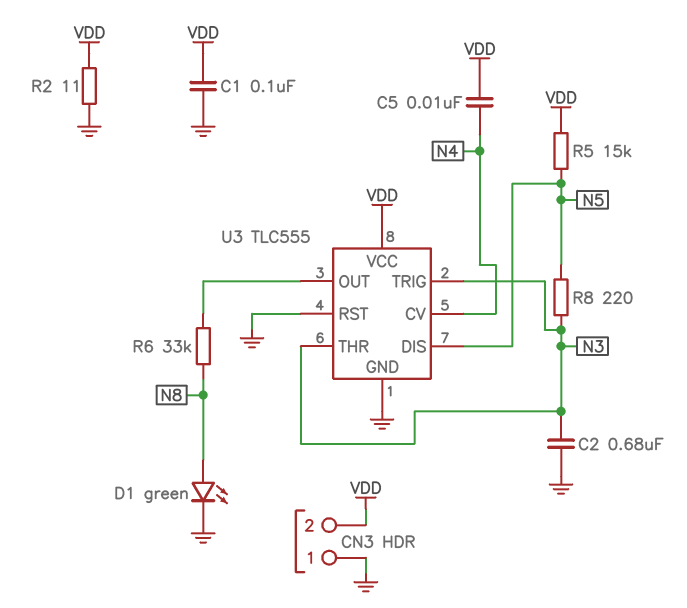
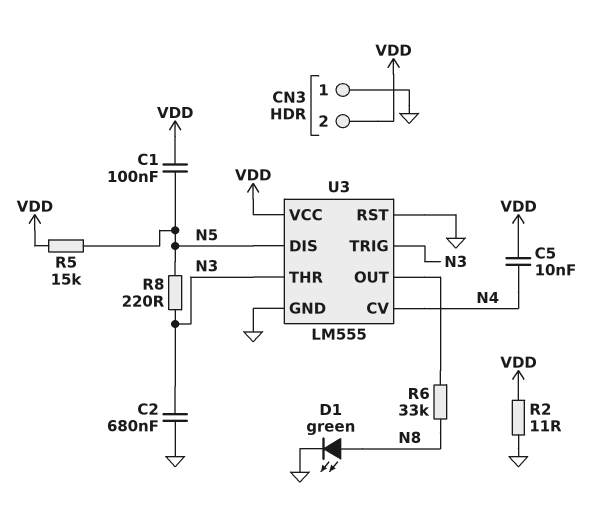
C1: 100nF (GND, VDD) -> 100nF (N5, VDD)
U3: TLC555 -> LM555

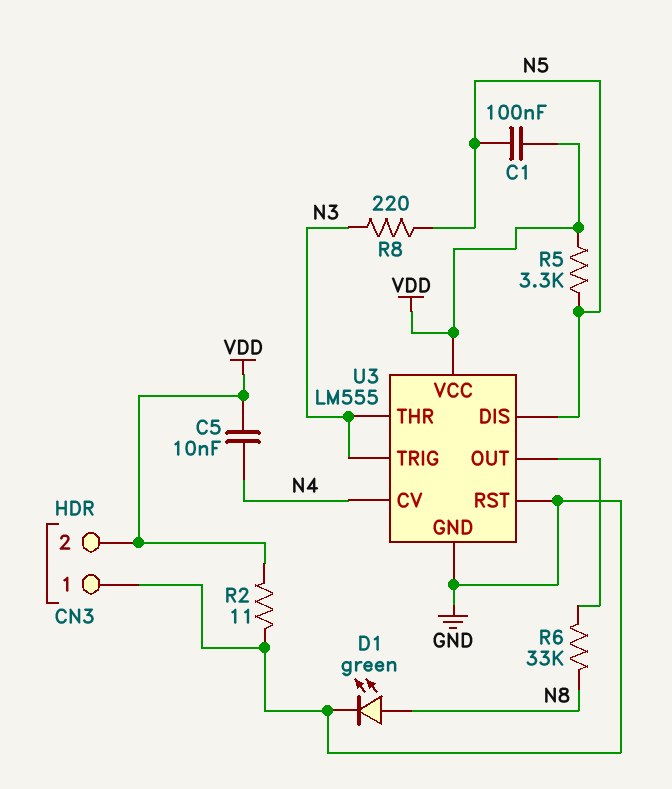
C2: 680nF (GND, N3) -> none
R5: 15k (N5, VDD) -> 3.3k (N5, VDD)

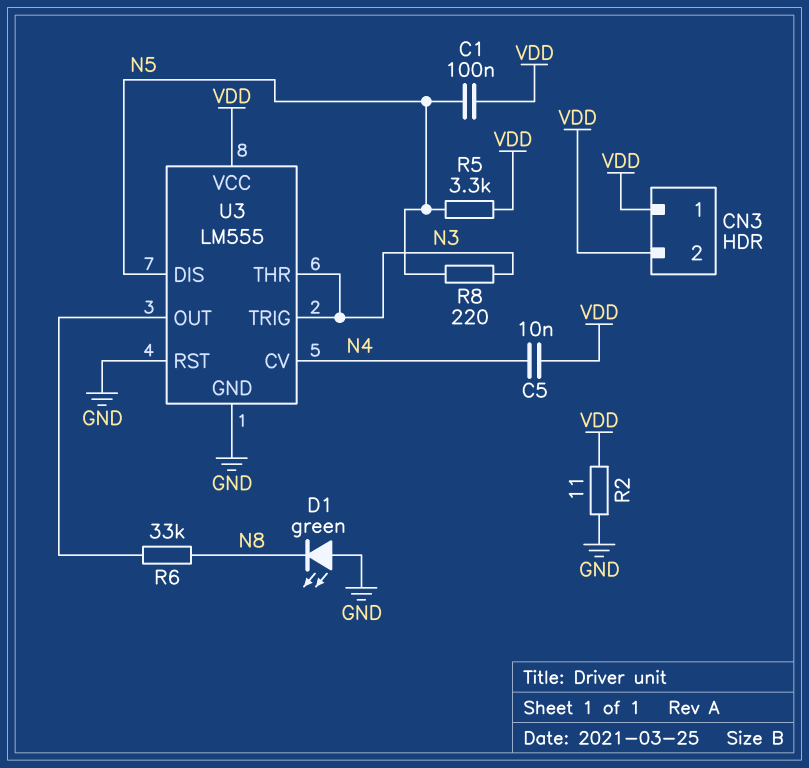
CN3 pin 1: GND -> VDD
D1: LED green (A N8, K GND) -> LED green (A GND, K N8)

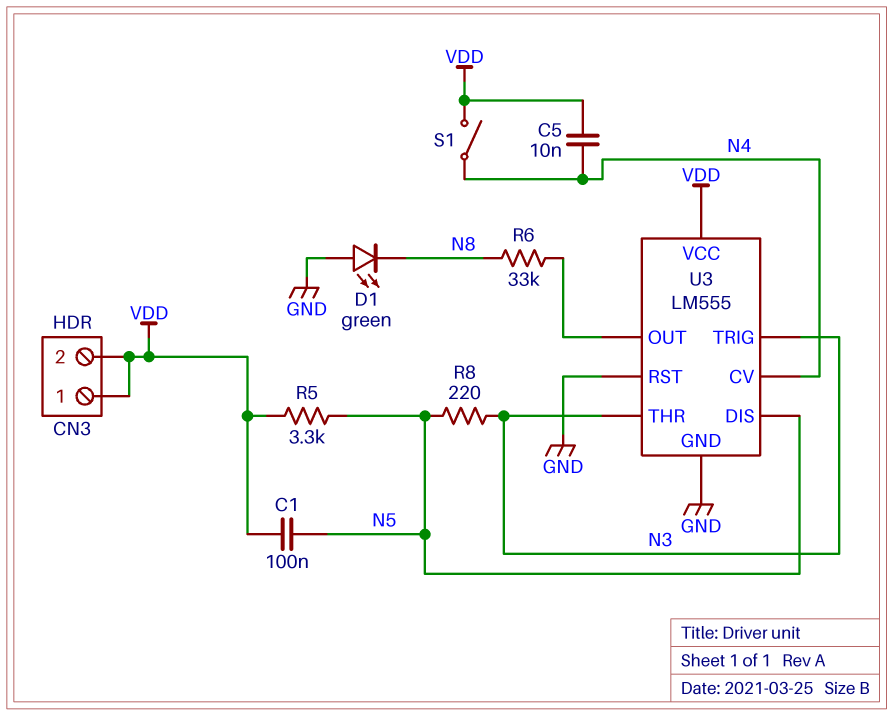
R2: 11 (GND, VDD) -> none
S1: none -> switch (N4, VDD)

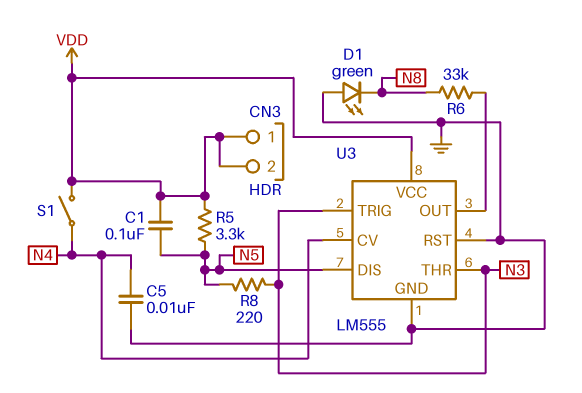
C5: 10nF (N4, VDD) -> 10nF (GND, N4)

